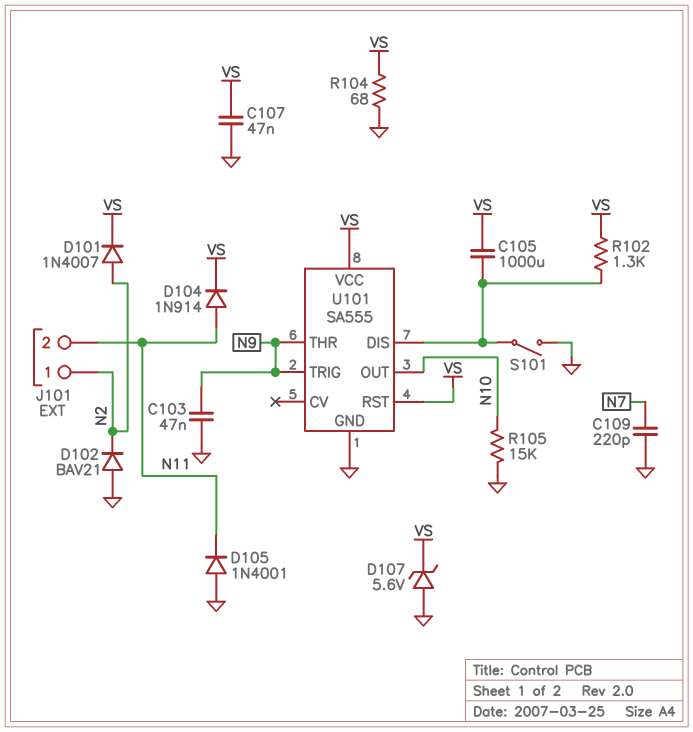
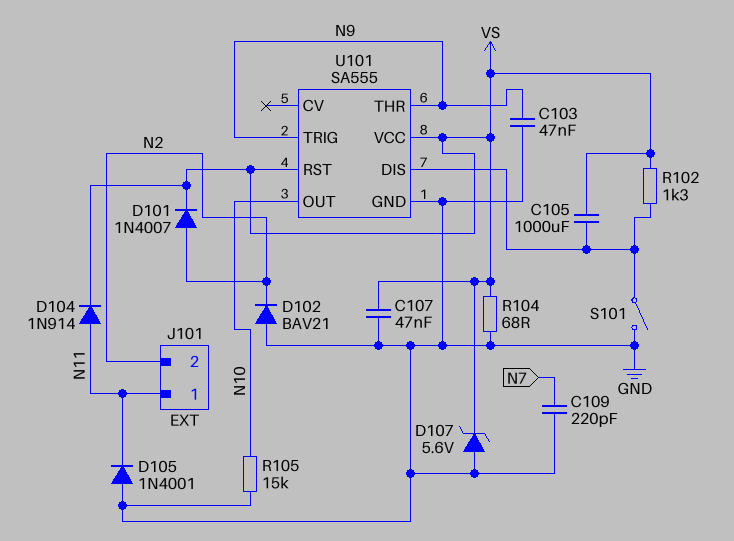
J101 pin 1: N2 -> N11
J101 pin 2: N11 -> N2

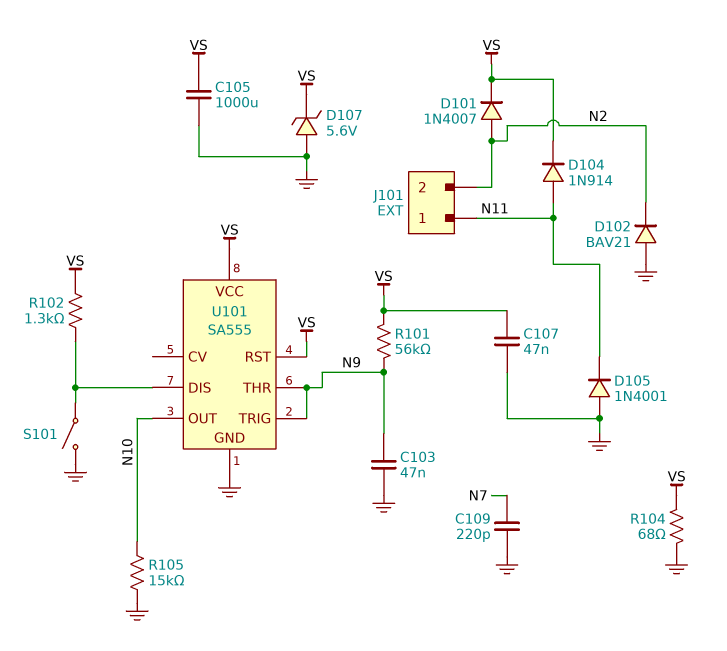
C105: 1000uF (U101/DIS, VS) -> 1000uF (GND, VS)
R101: none -> 56k (N9, VS)

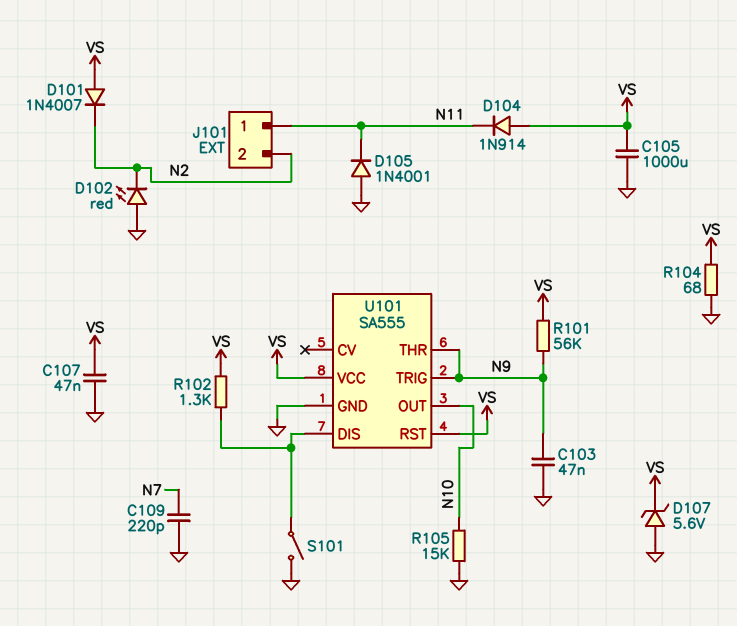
D101: diode 1N4007 (A N2, K VS) -> diode 1N4007 (A VS, K N2)
D102: diode BAV21 (A GND, K N2) -> LED red (A GND, K N2)
D104: diode 1N914 (A N11, K VS) -> diode 1N914 (A VS, K N11)

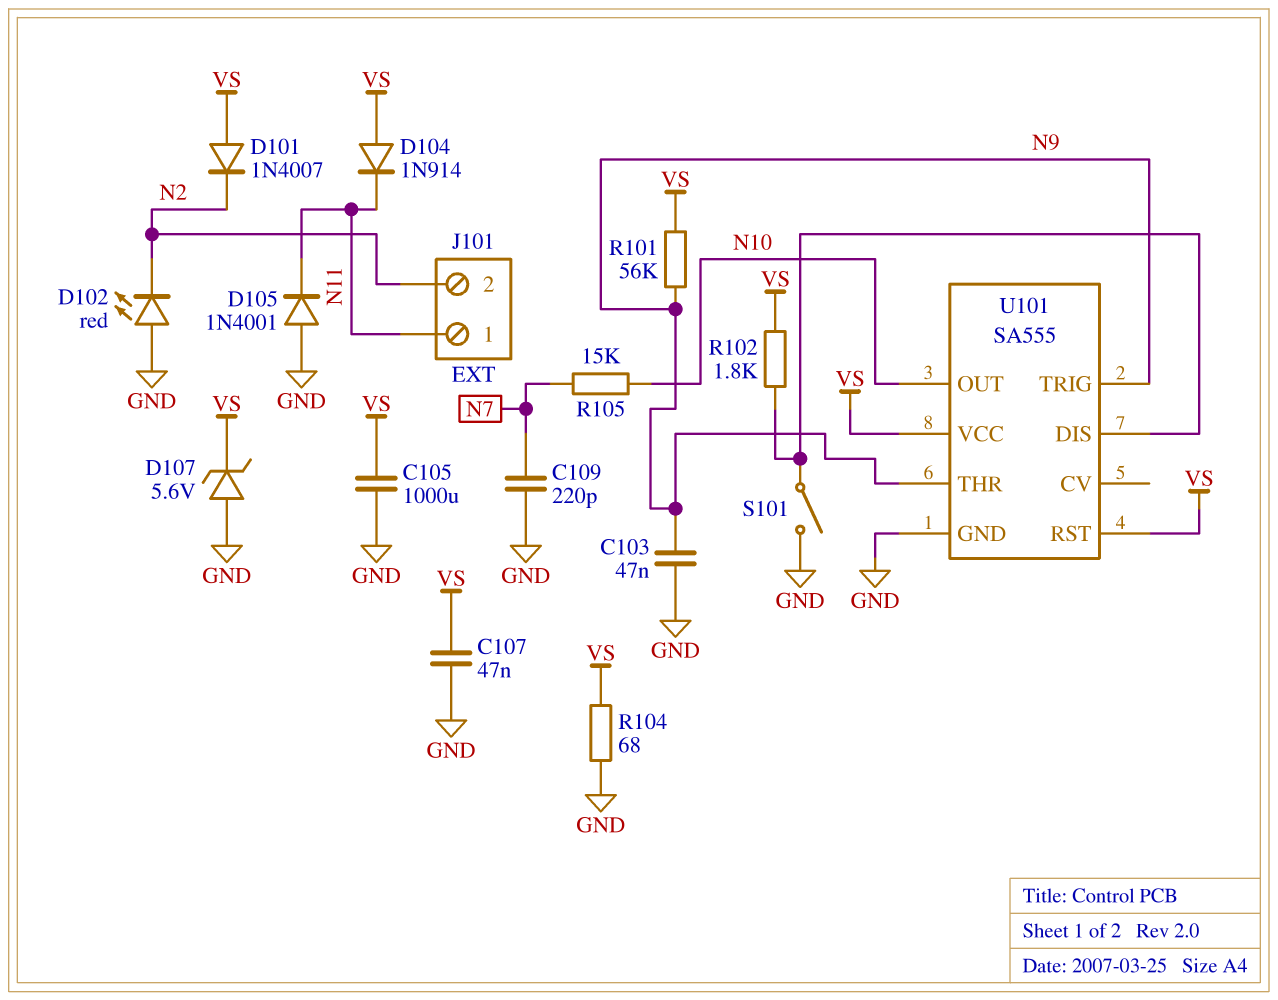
R102: 1.3k (U101/DIS, VS) -> 1.8k (U101/DIS, VS)
R105: 15k (GND, N10) -> 15k (N7, N10)

